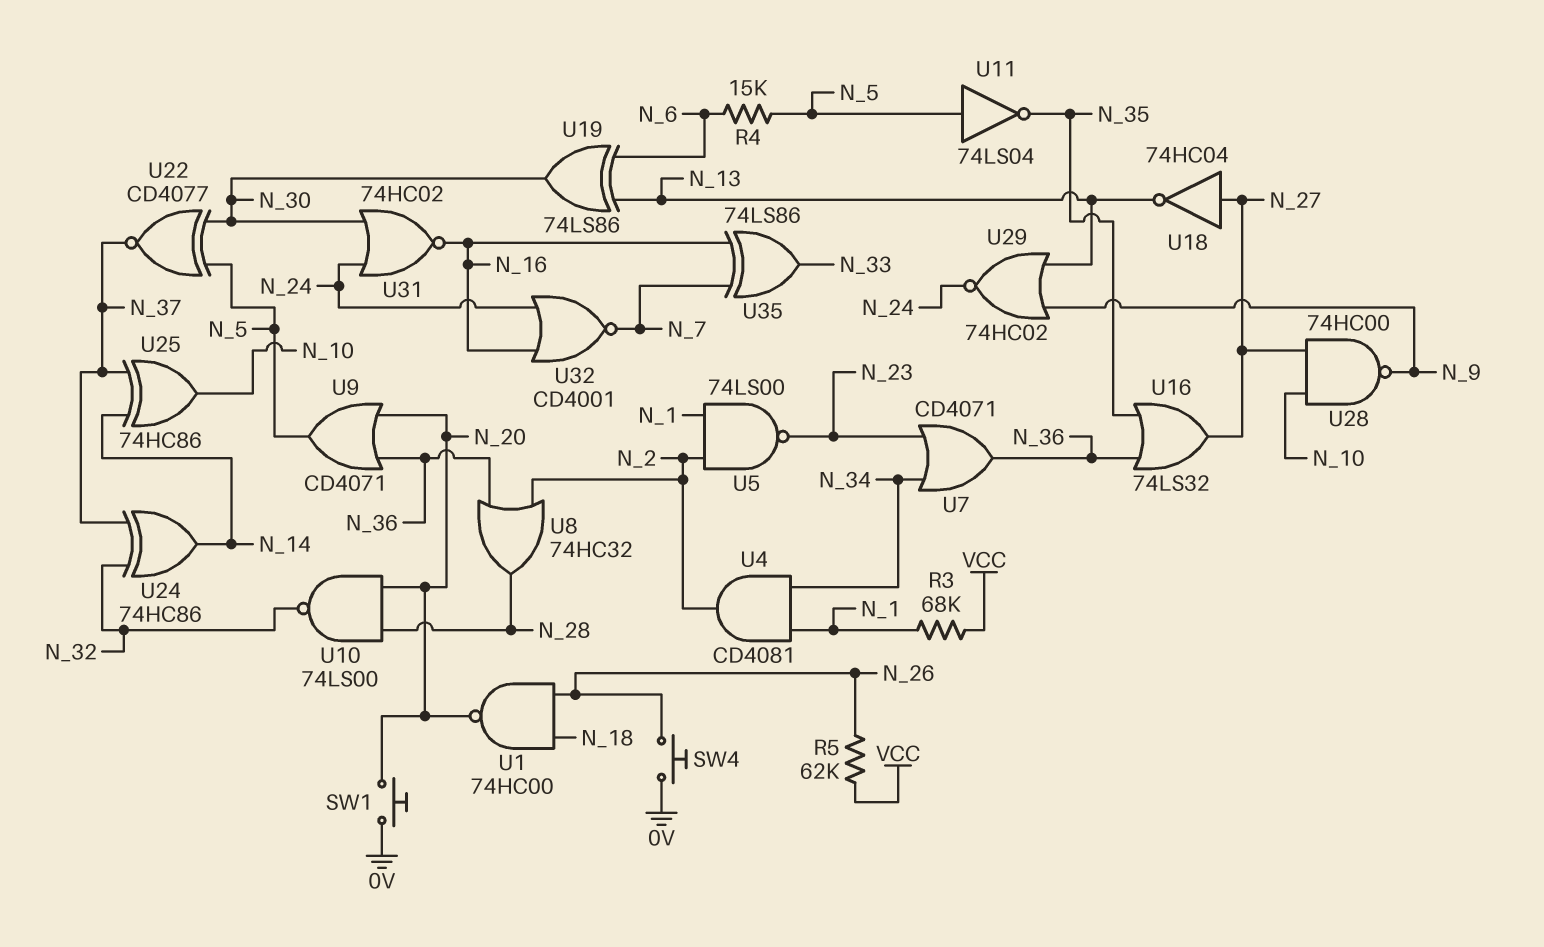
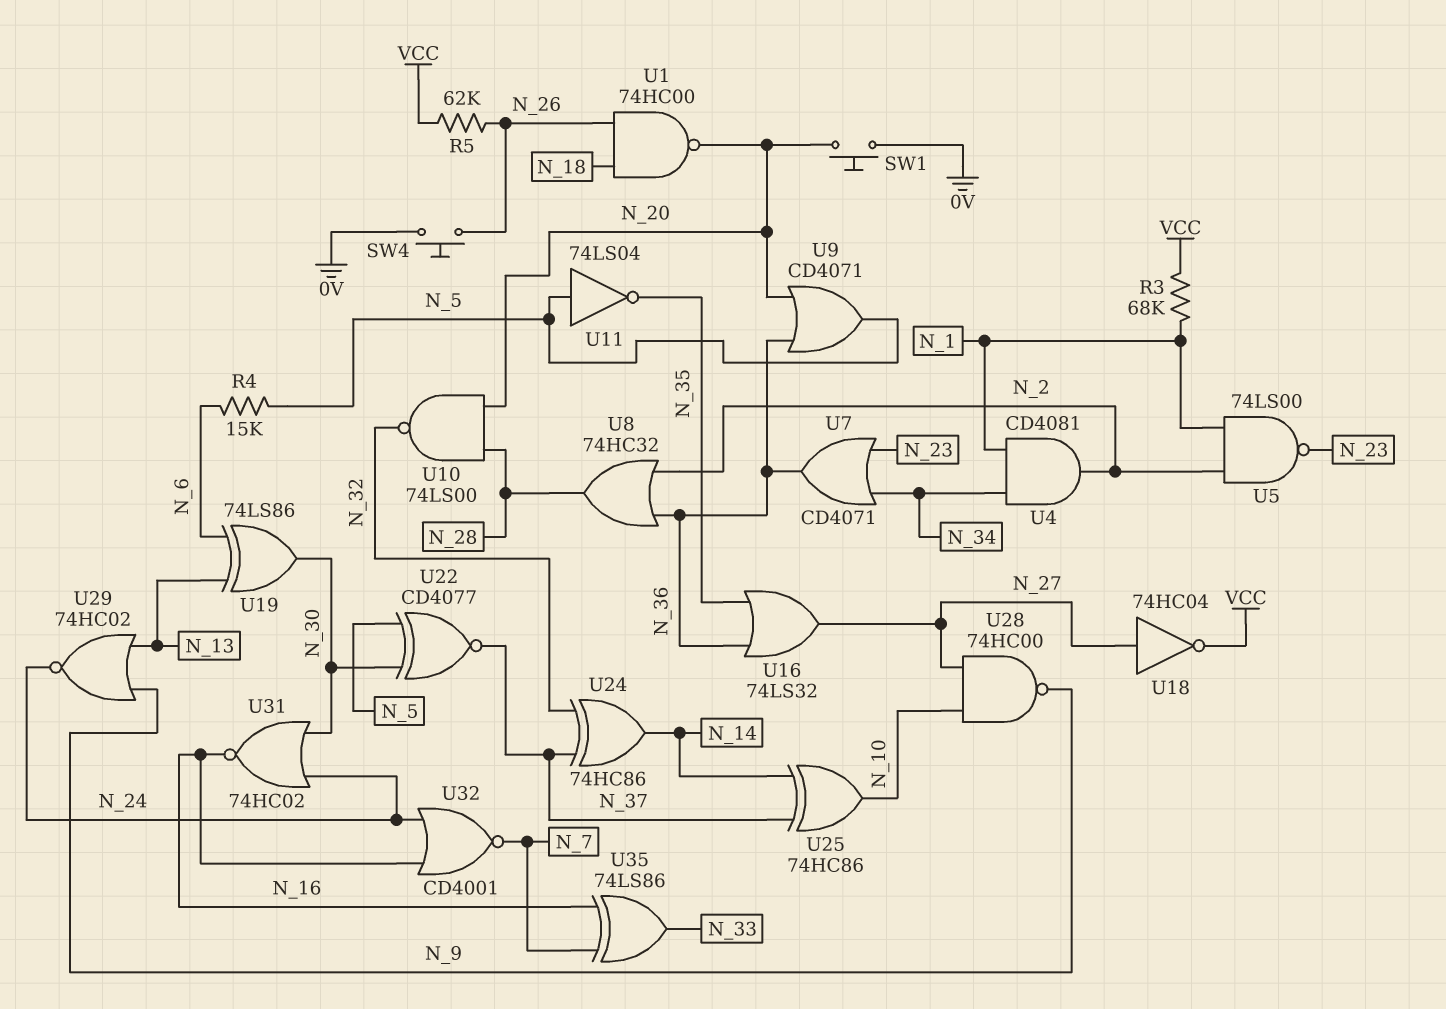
U18: NOT 74HC04 (in N_27, out N_13) -> NOT 74HC04 (in N_27, out VCC)

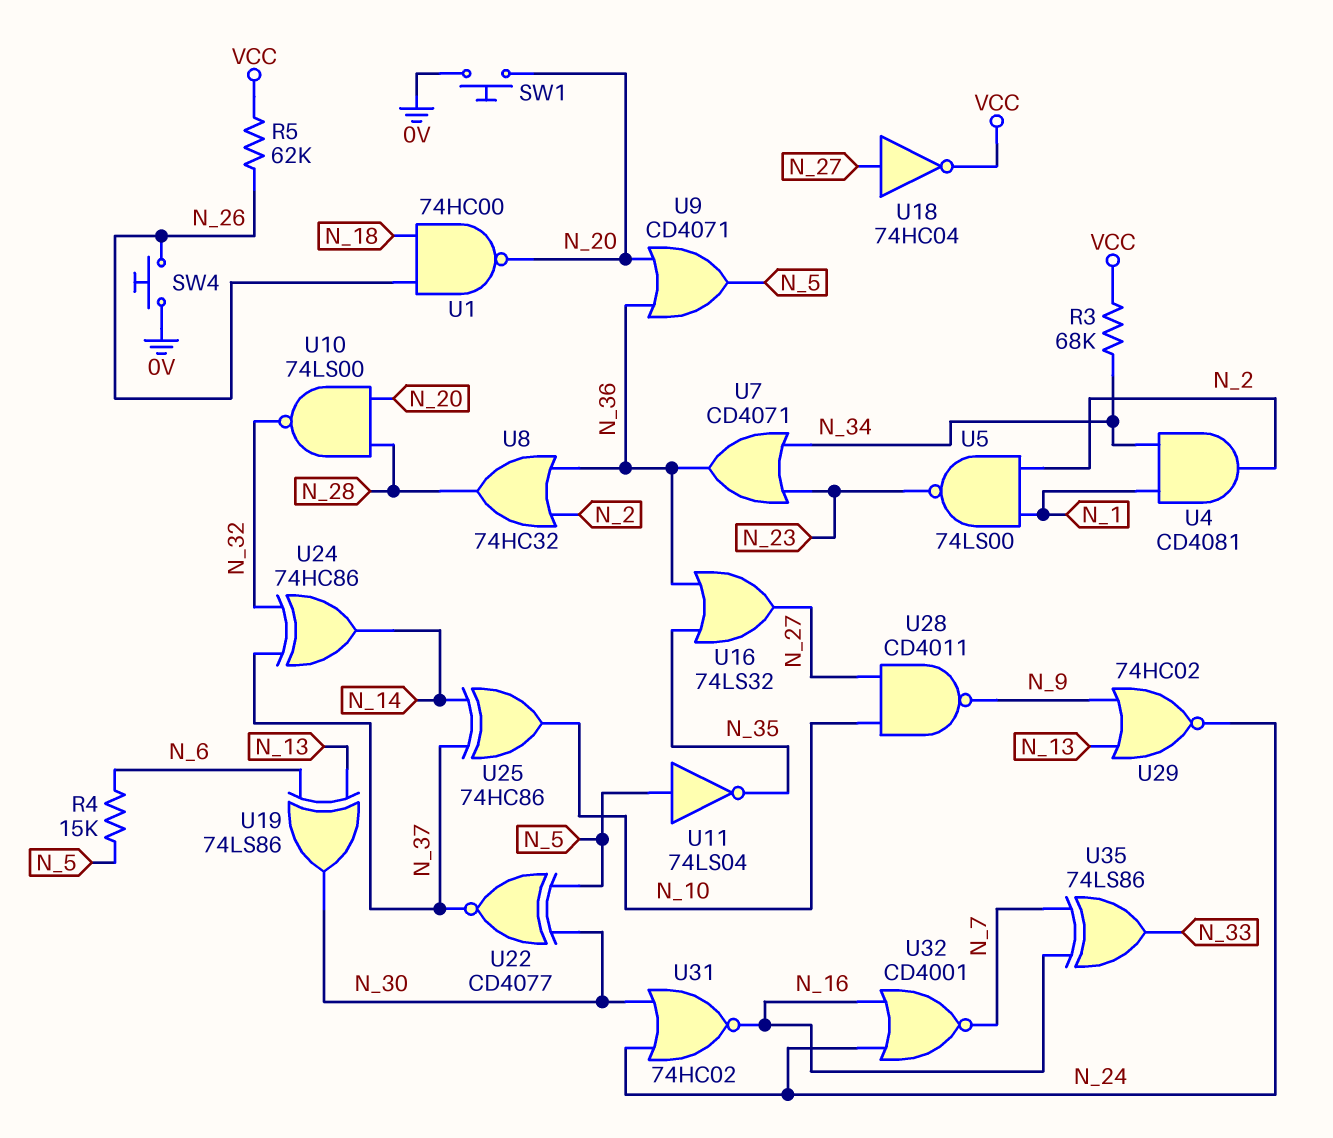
R3: 68k (N_1, VCC) -> 68k (N_34, VCC)
U28: NAND 74HC00 (in N_10, in N_27, out N_9) -> NAND CD4011 (in N_10, in N_27, out N_9)

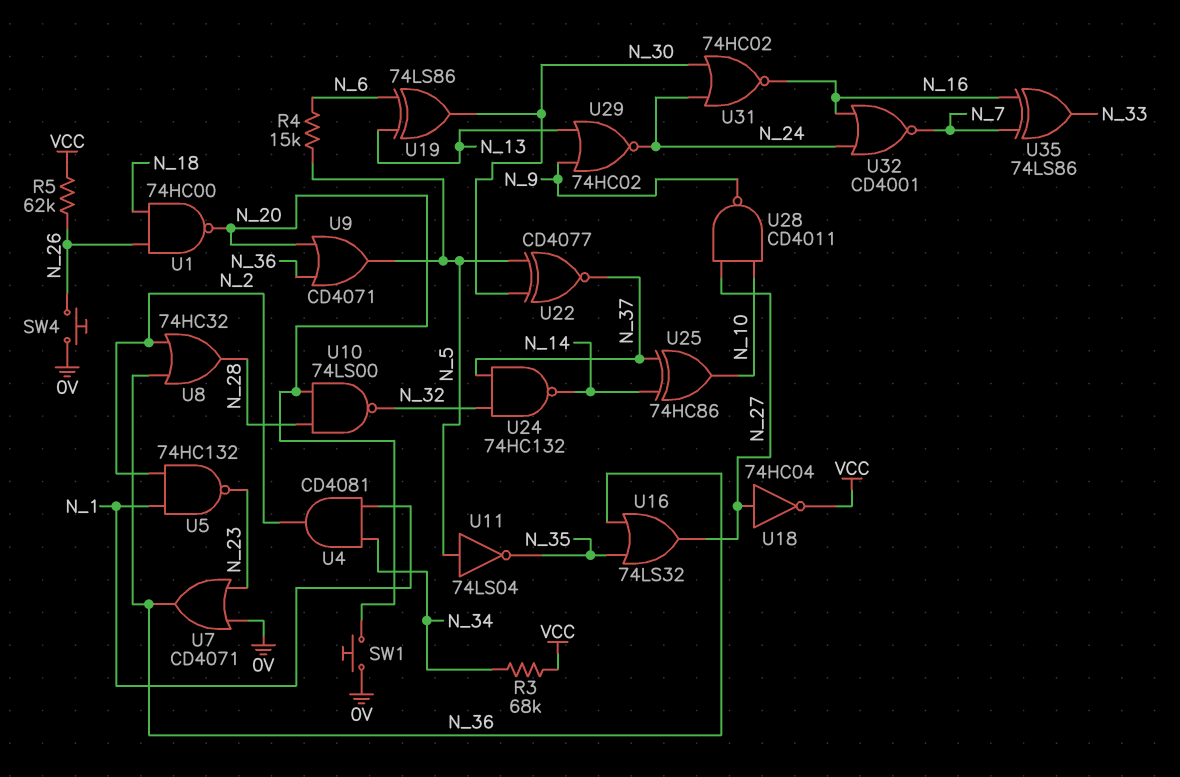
U5: NAND 74LS00 (in N_1, in N_2, out N_23) -> NAND 74HC132 (in N_1, in N_2, out N_23)
U7: OR CD4071 (in N_23, in N_34, out N_36) -> OR CD4071 (in 0V, in N_23, out N_36)
U24: XOR 74HC86 (in N_32, in N_37, out N_14) -> NAND 74HC132 (in N_32, in N_37, out N_14)

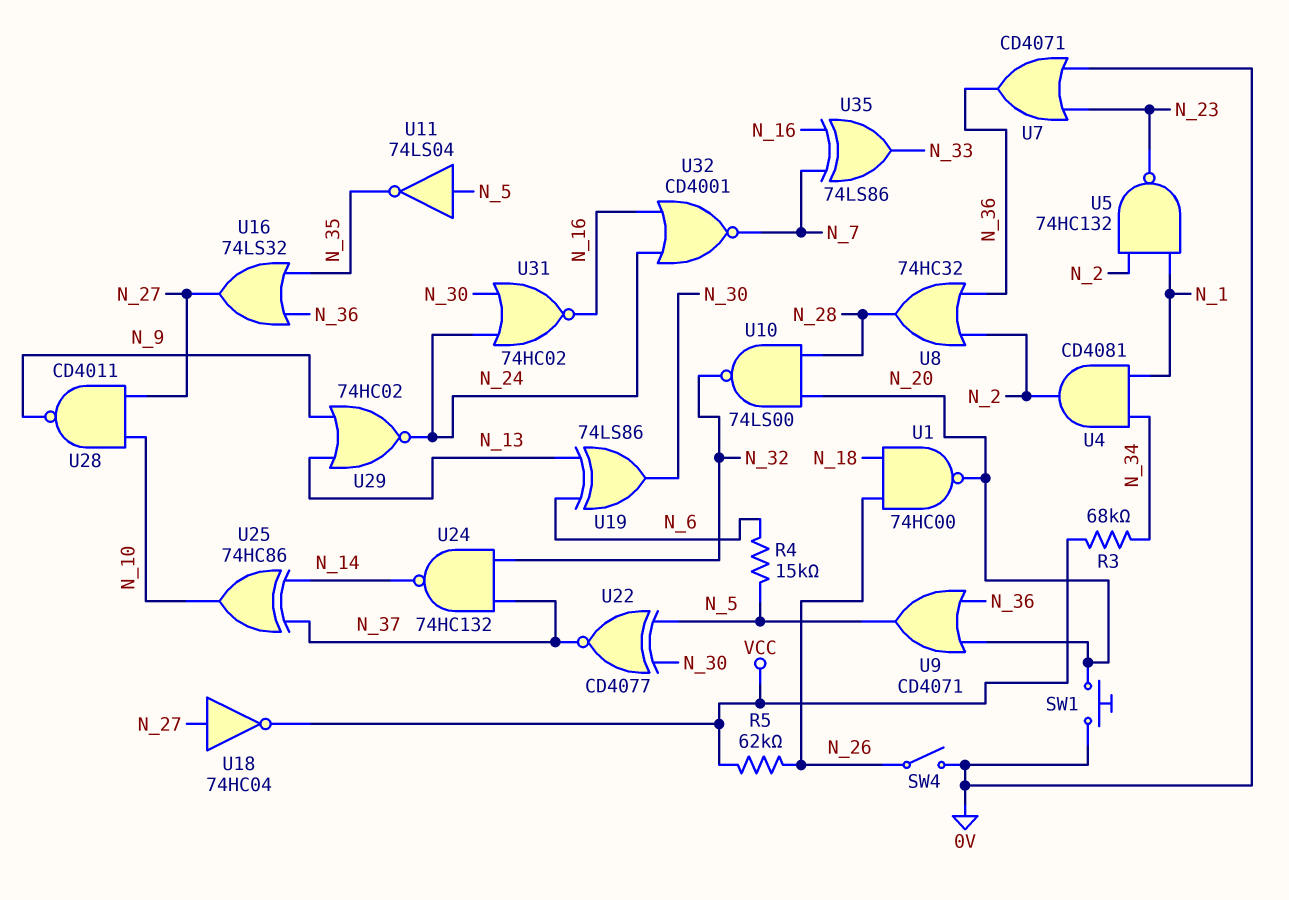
SW4: button (0V, N_26) -> switch (0V, N_26)

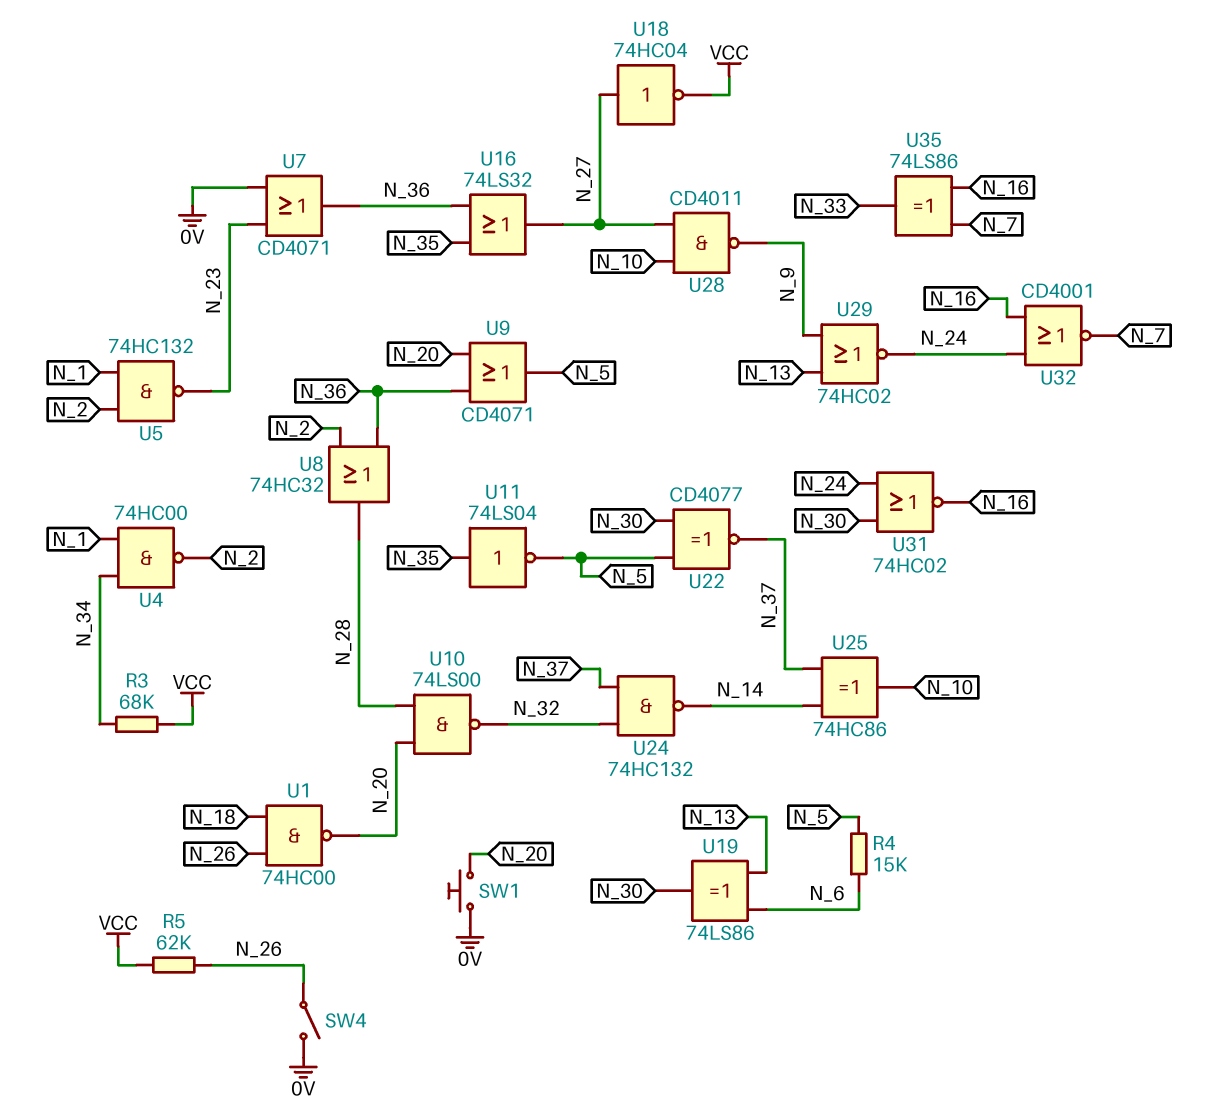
U4: AND CD4081 (in N_1, in N_34, out N_2) -> NAND 74HC00 (in N_1, in N_34, out N_2)
U11: NOT 74LS04 (in N_5, out N_35) -> NOT 74LS04 (in N_35, out N_5)

